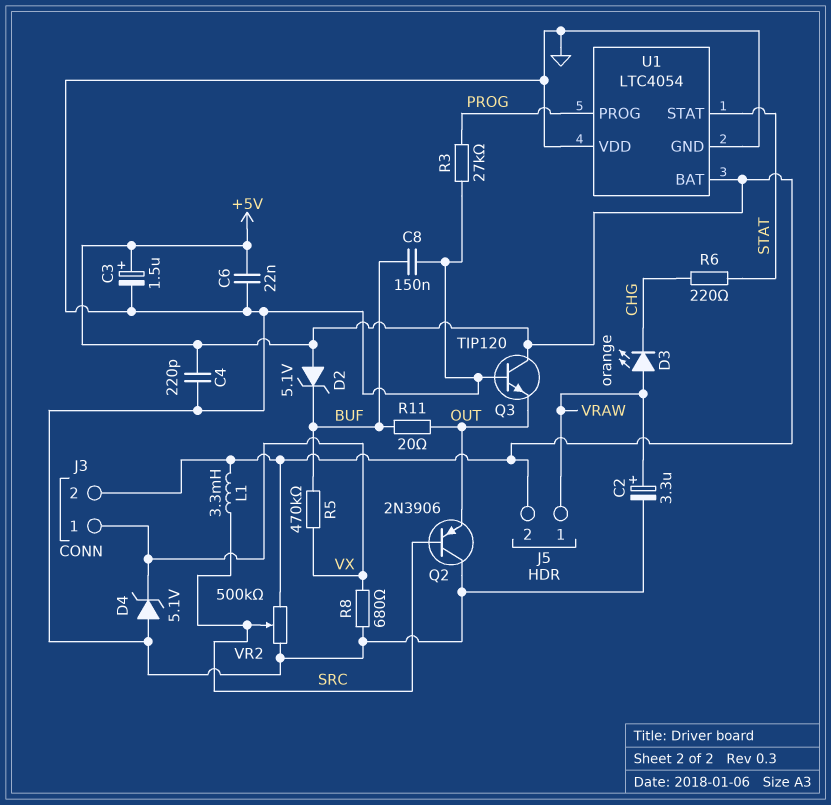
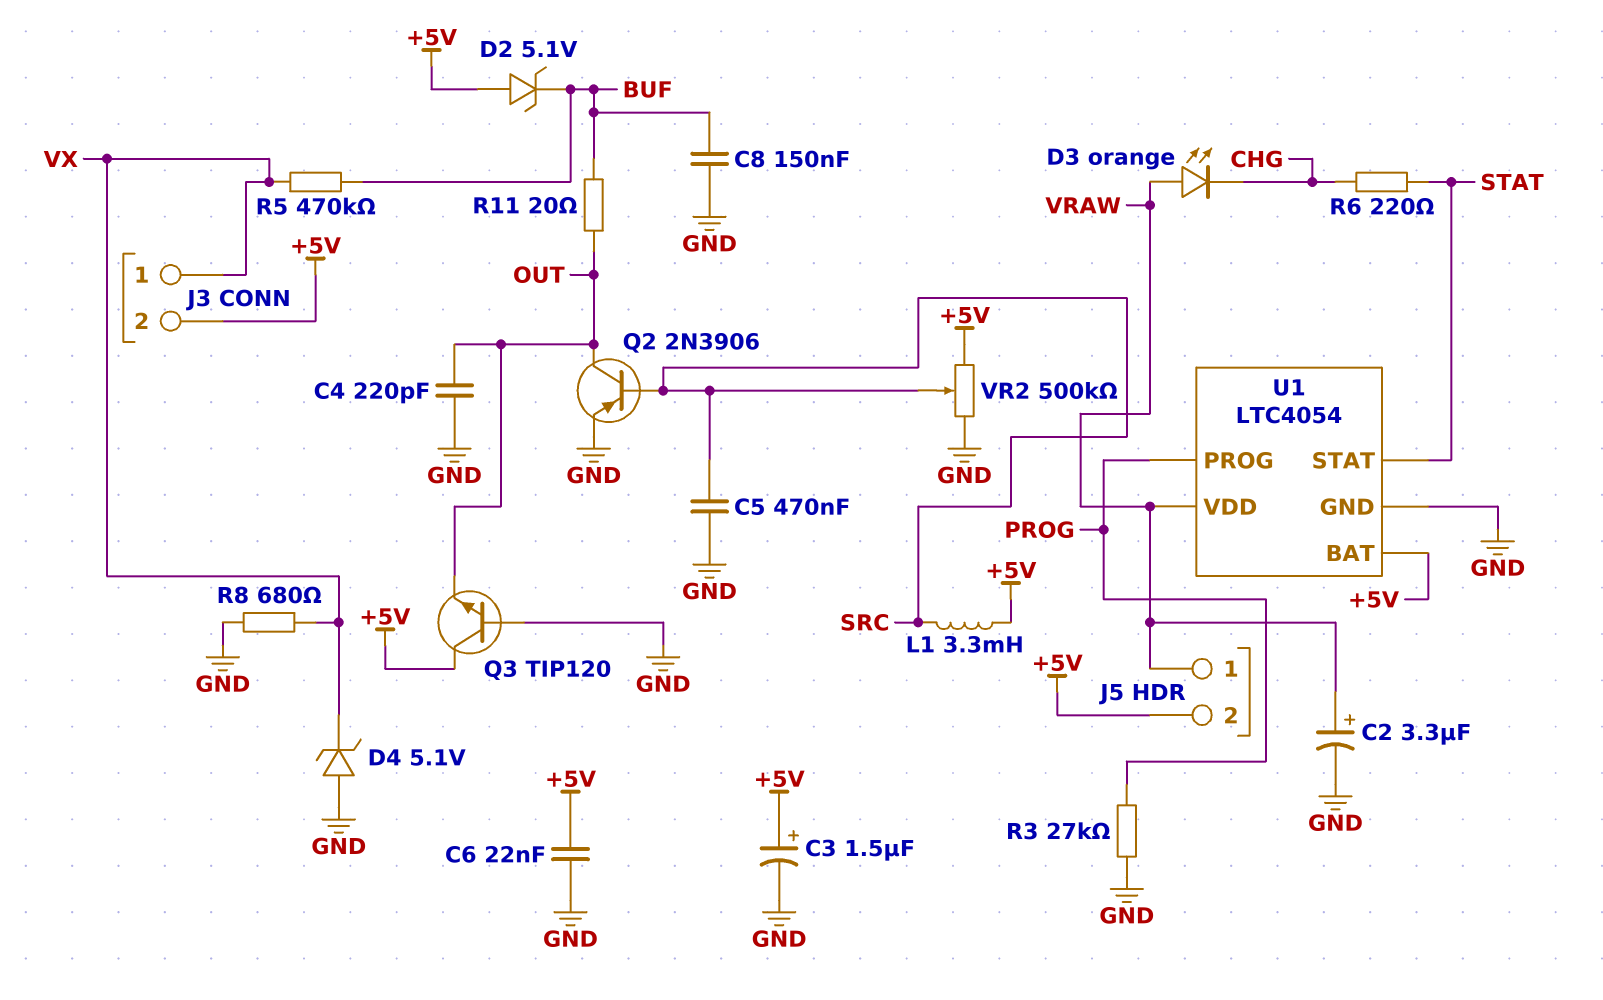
C4: 220pF (+5V, GND) -> 220pF (GND, OUT)
C5: none -> 470nF (GND, SRC)
Q2: PNP 2N3906 (B SRC, C GND, E OUT) -> PNP 2N3906 (B SRC, C OUT, E GND)
U1 pin VDD: GND -> VRAW

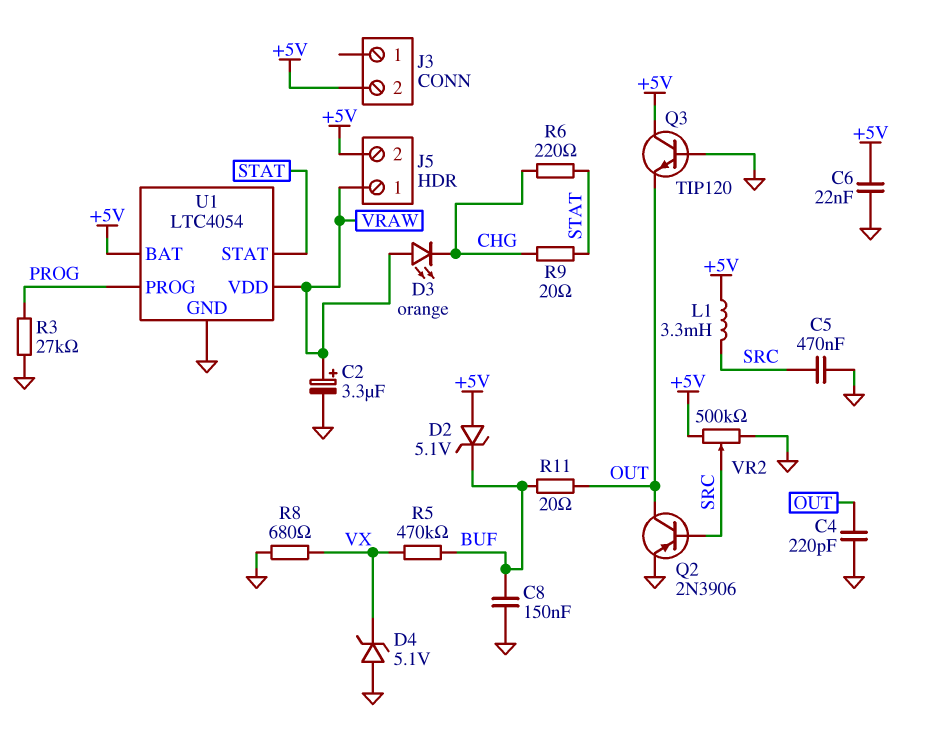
C3: 1.5uF (plus +5V, minus GND) -> none
J3 pin 1: VX -> none
R9: none -> 20 (CHG, STAT)

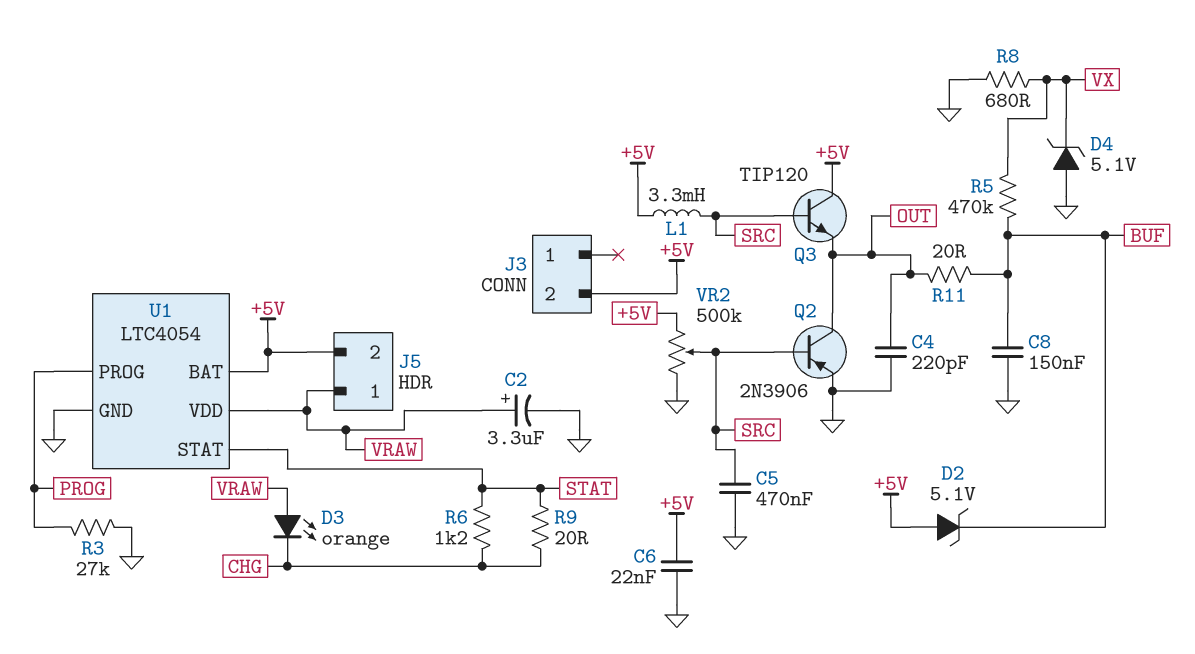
Q3: NPN TIP120 (B GND, C +5V, E OUT) -> NPN TIP120 (B SRC, C +5V, E OUT)
R6: 220 (CHG, STAT) -> 1.2k (CHG, STAT)

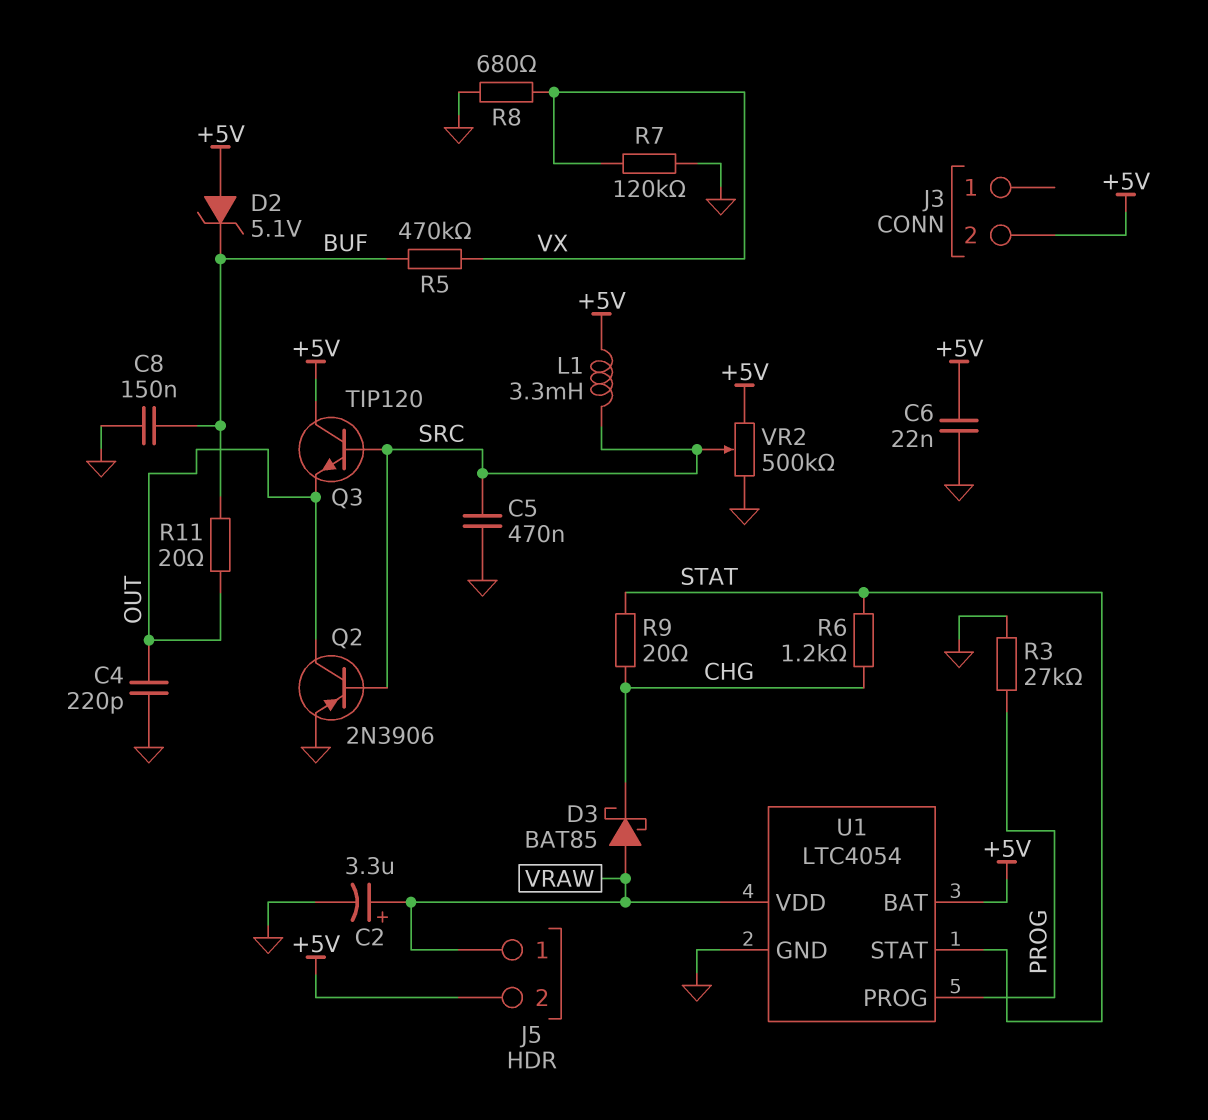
D3: LED orange (A VRAW, K CHG) -> schottky BAT85 (A VRAW, K CHG)
D4: zener 5.1V (A GND, K VX) -> none
R7: none -> 120k (GND, VX)

